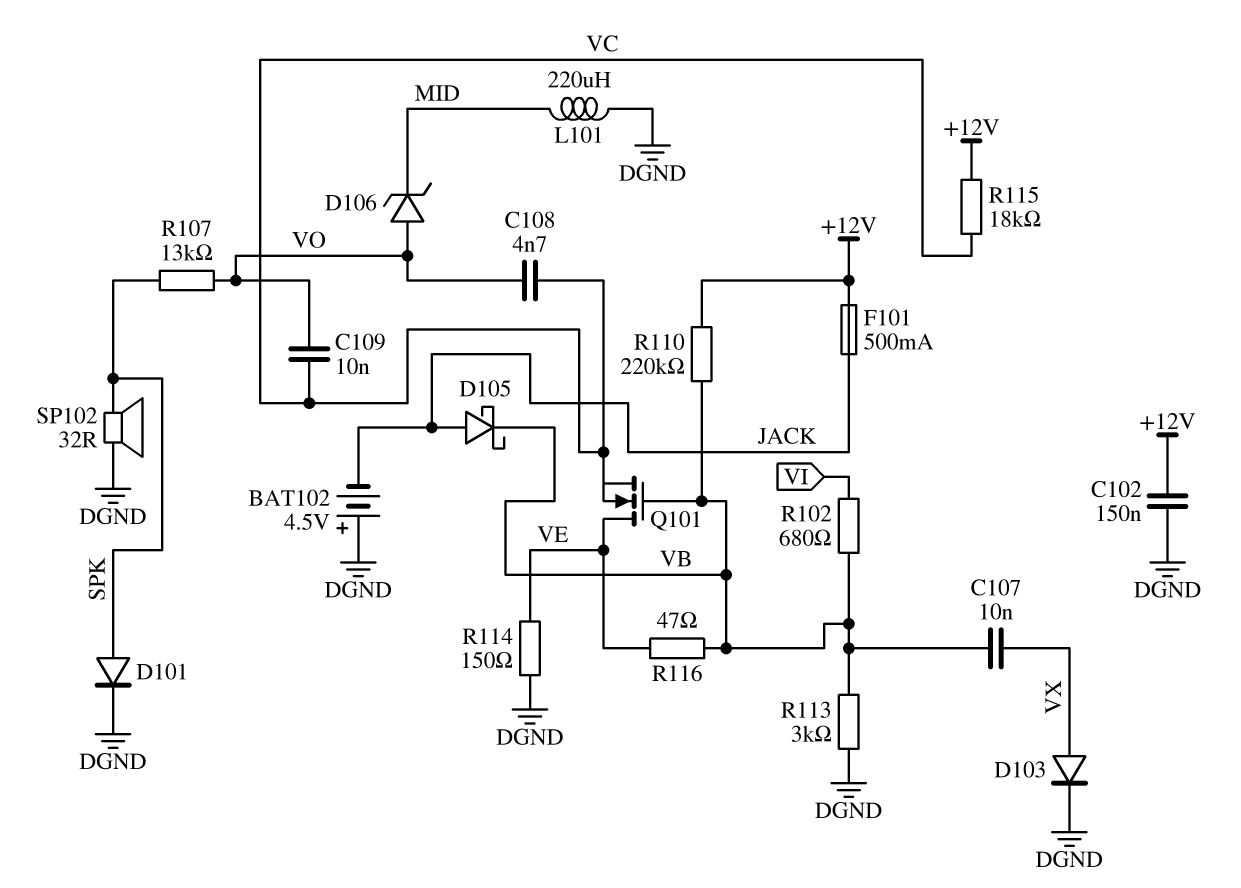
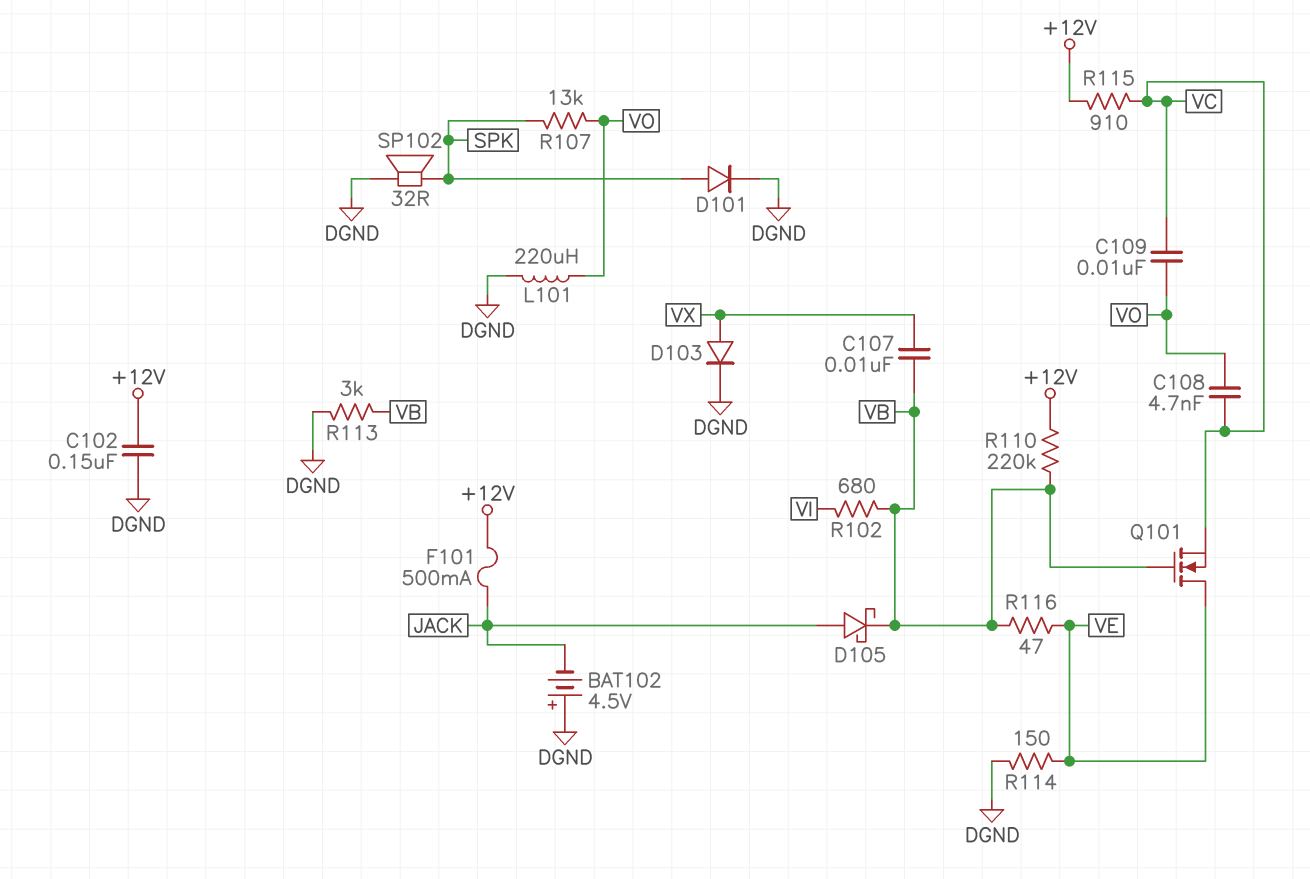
D106: zener (A VO, K MID) -> none
L101: 220uH (DGND, MID) -> 220uH (DGND, VO)
R115: 18k (+12V, VC) -> 910 (+12V, VC)

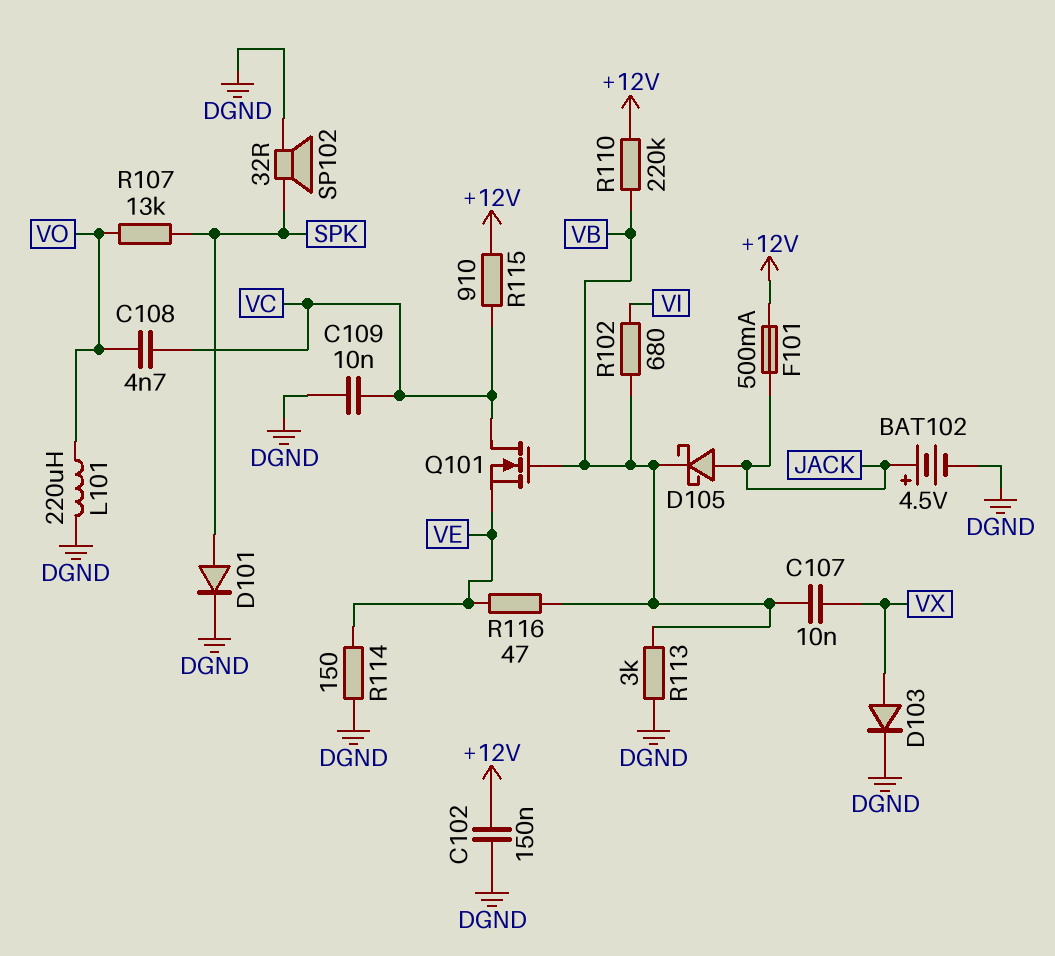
BAT102: 4.5V (plus DGND, minus JACK) -> 4.5V (plus JACK, minus DGND)
C109: 10nF (VC, VO) -> 10nF (DGND, VC)
Q101: NMOS (G VB, D VE, S VC) -> NMOS (G VB, D VC, S VE)

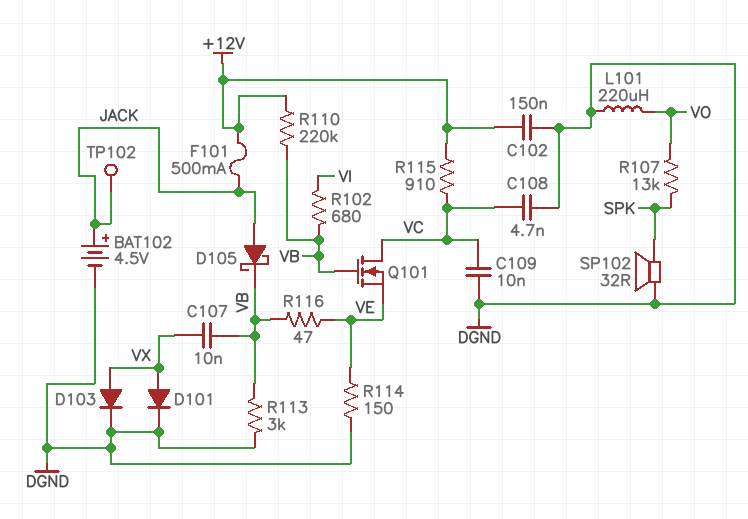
C108: 4.7nF (VC, VO) -> 4.7nF (DGND, VC)
D101: diode (A SPK, K DGND) -> diode (A VX, K DGND)
TP102: none -> test point (JACK)

